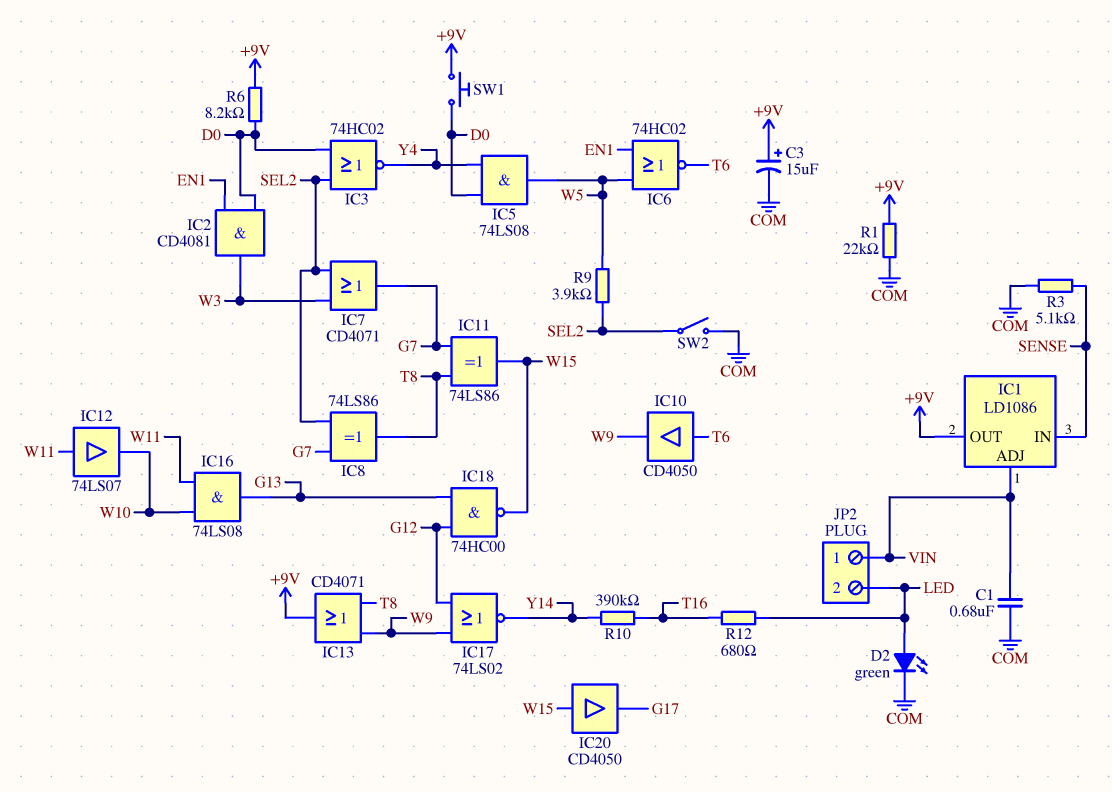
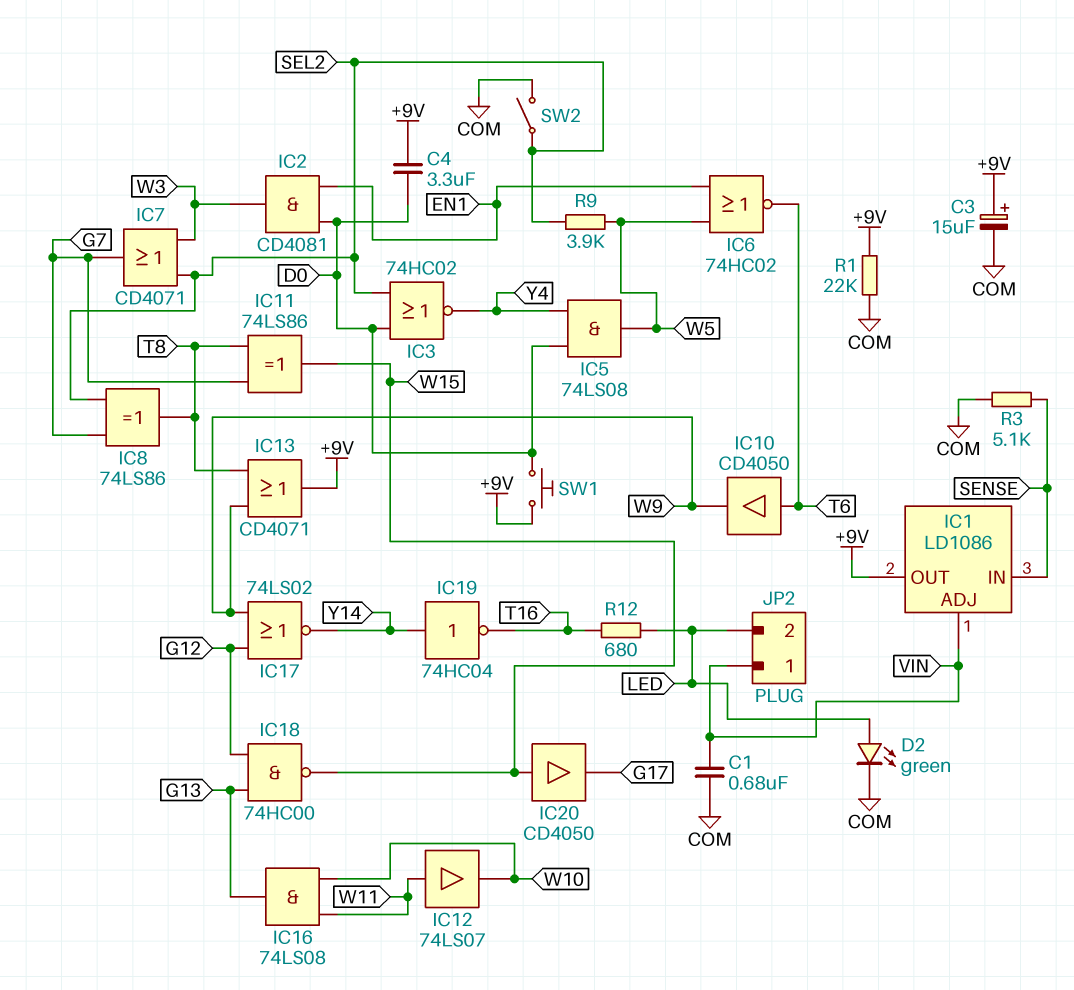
C4: none -> 3.3uF (+9V, D0)
IC19: none -> NOT 74HC04 (in Y14, out T16)
R6: 8.2k (+9V, D0) -> none
R10: 390k (T16, Y14) -> none

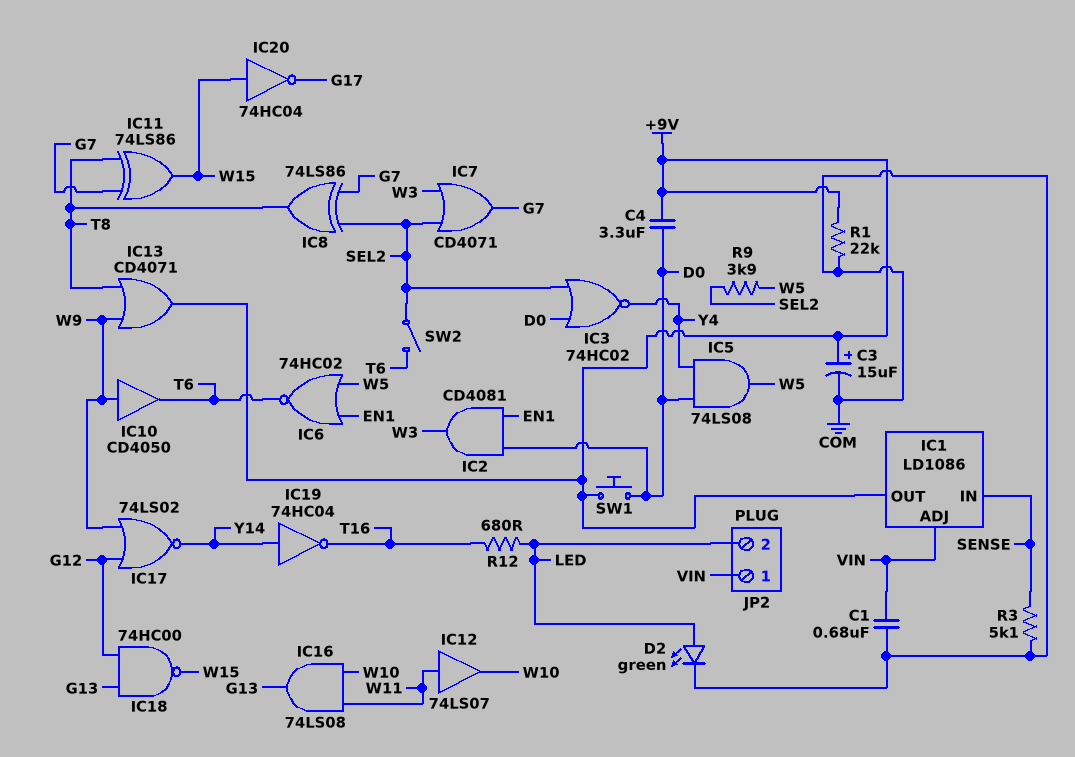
IC10: buffer CD4050 (in T6, out W9) -> buffer CD4050 (in W9, out T6)
IC20: buffer CD4050 (in W15, out G17) -> NOT 74HC04 (in W15, out G17)
SW2: switch (COM, SEL2) -> switch (SEL2, T6)

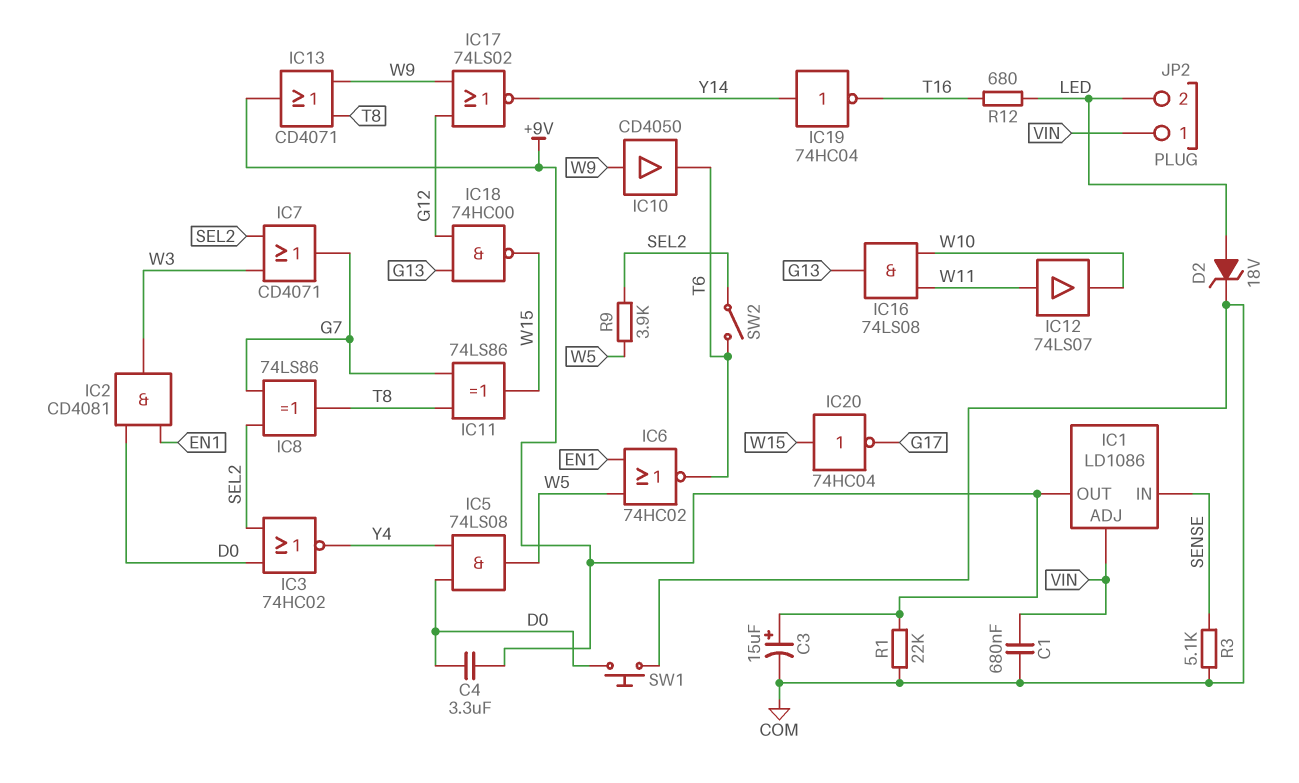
D2: LED green (A LED, K COM) -> zener 18V (A LED, K COM)
SW1: button (+9V, D0) -> button (COM, D0)

